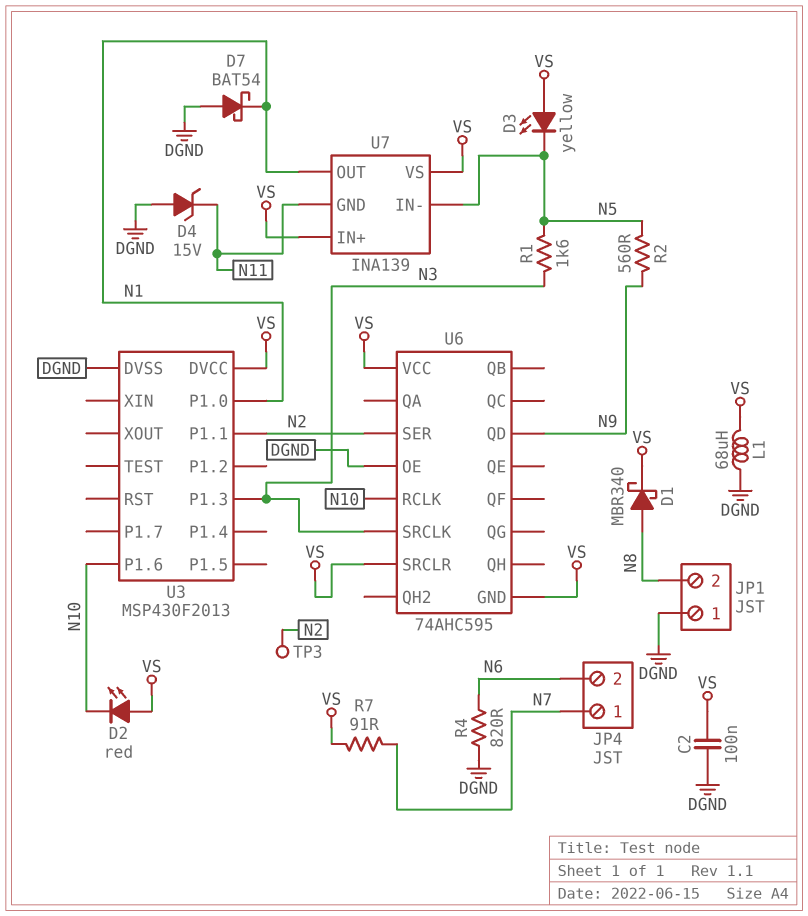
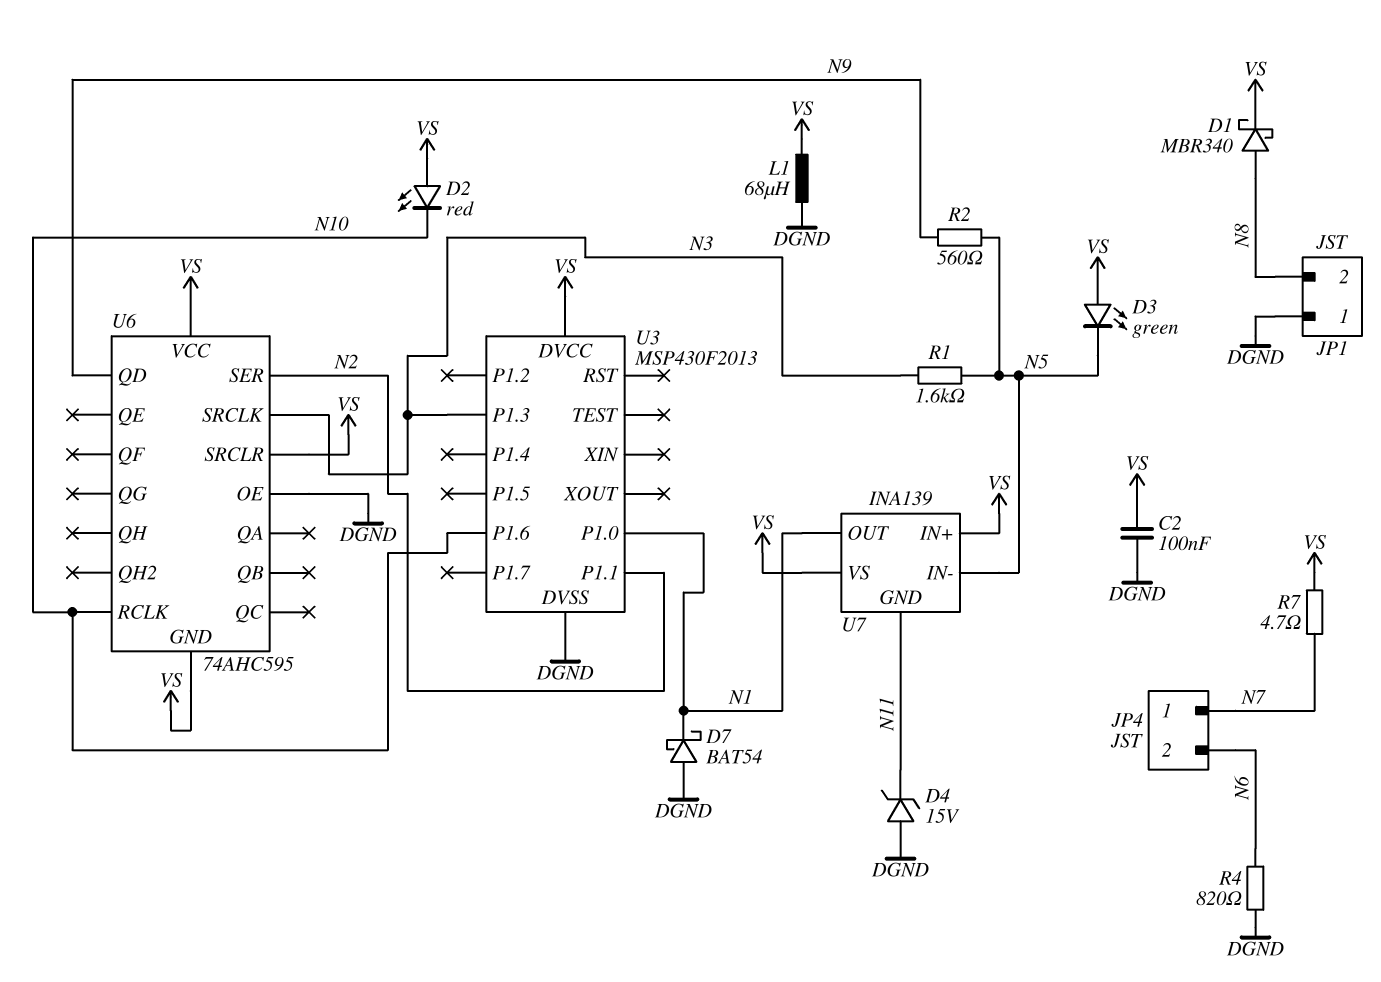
D3: LED yellow (A VS, K N5) -> LED green (A VS, K N5)
R7: 91 (N7, VS) -> 4.7 (N7, VS)
TP3: test point (N2) -> none

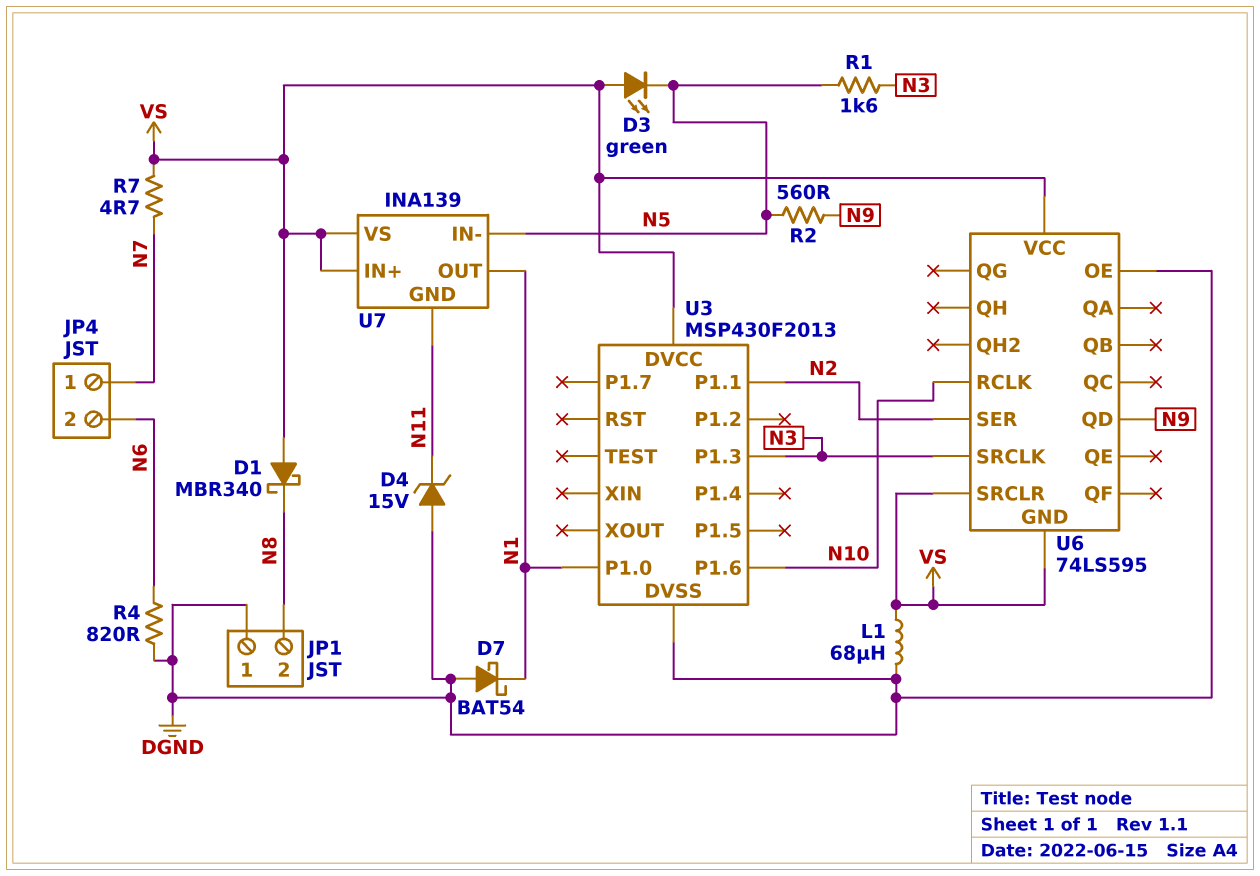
C2: 100nF (DGND, VS) -> none
D1: schottky MBR340 (A N8, K VS) -> schottky MBR340 (A VS, K N8)
D2: LED red (A VS, K N10) -> none
U6: 74AHC595 -> 74LS595

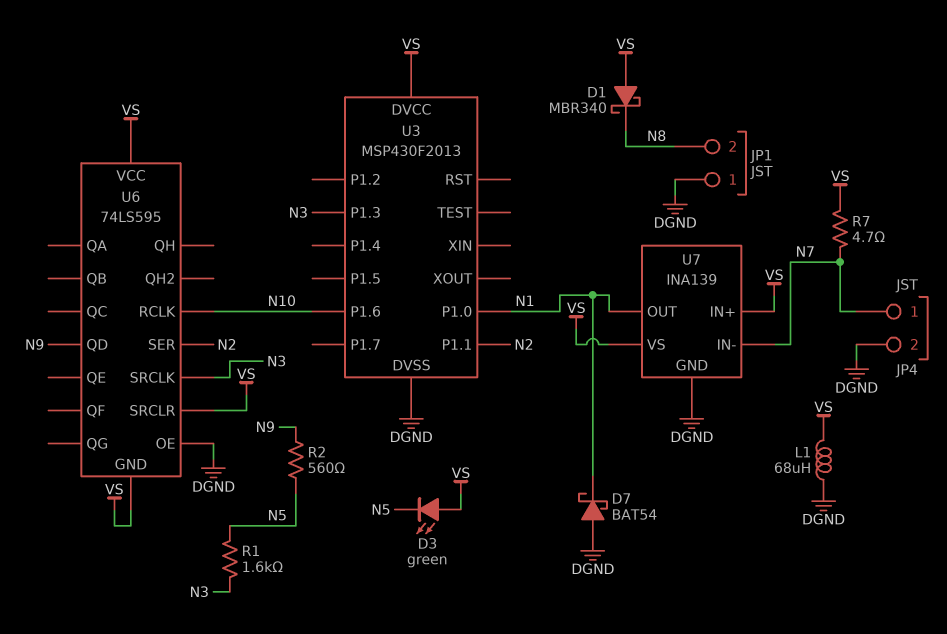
D4: zener 15V (A DGND, K N11) -> none
JP4 pin 2: N6 -> DGND
R4: 820 (DGND, N6) -> none
U7 pin GND: N11 -> DGND
U7 pin IN-: N5 -> N7

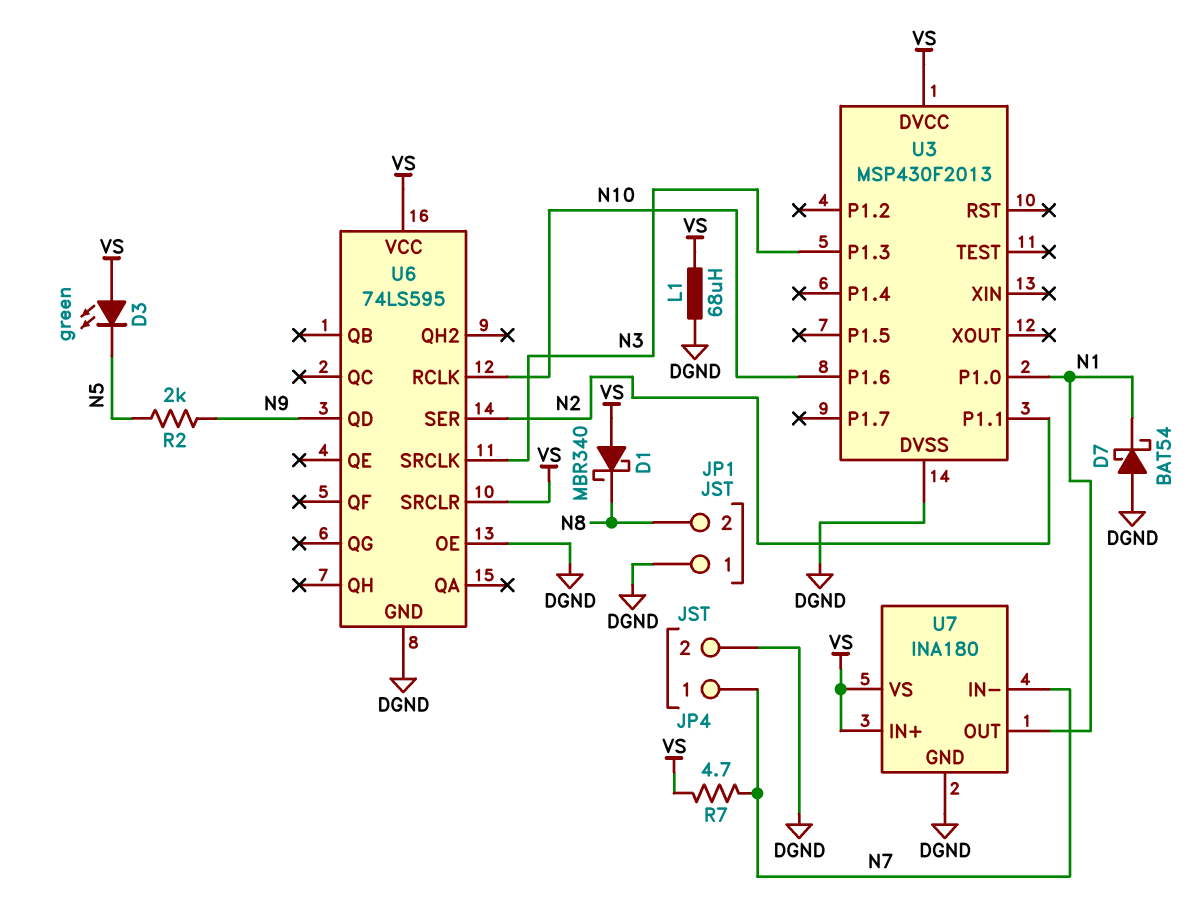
R1: 1.6k (N3, N5) -> none
R2: 560 (N5, N9) -> 2k (N5, N9)
U6 pin GND: VS -> DGND
U7: INA139 -> INA180

